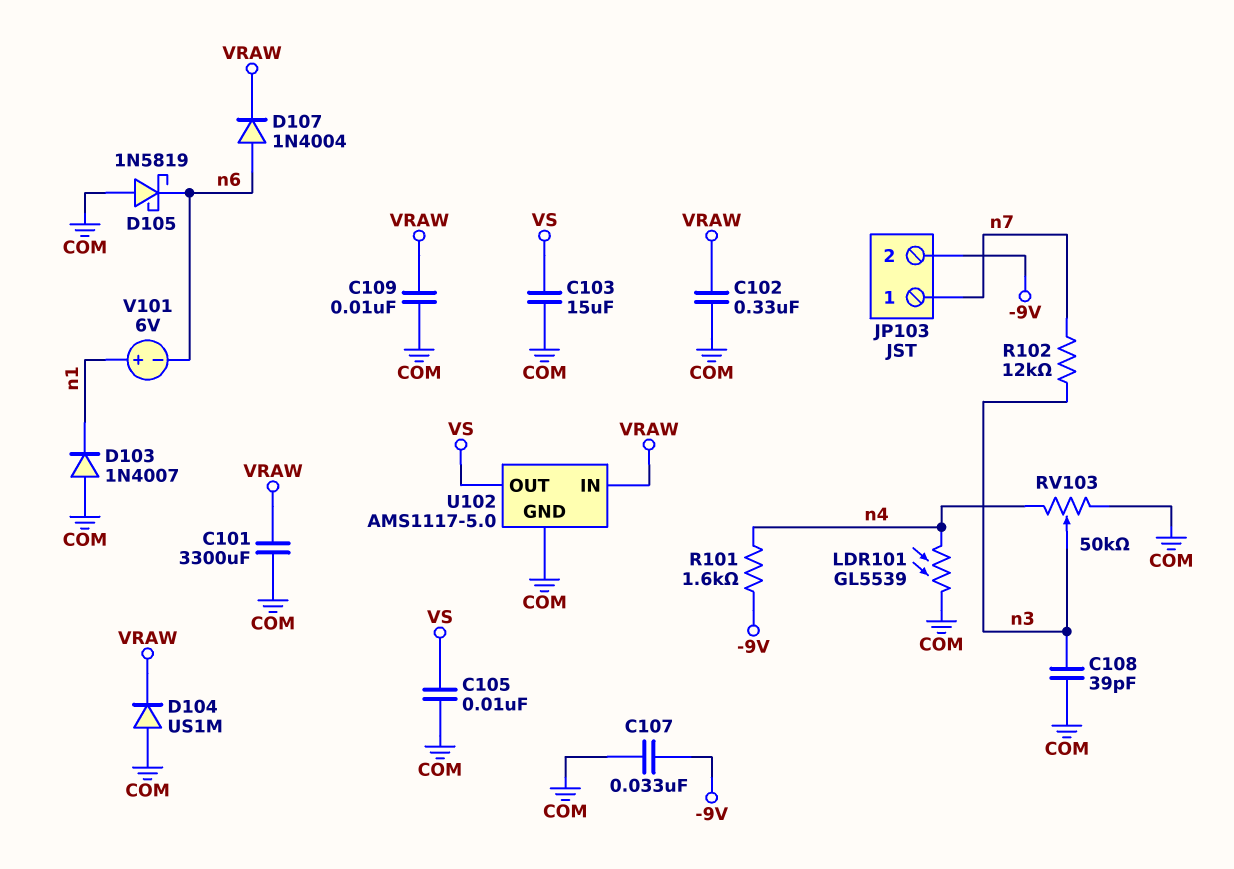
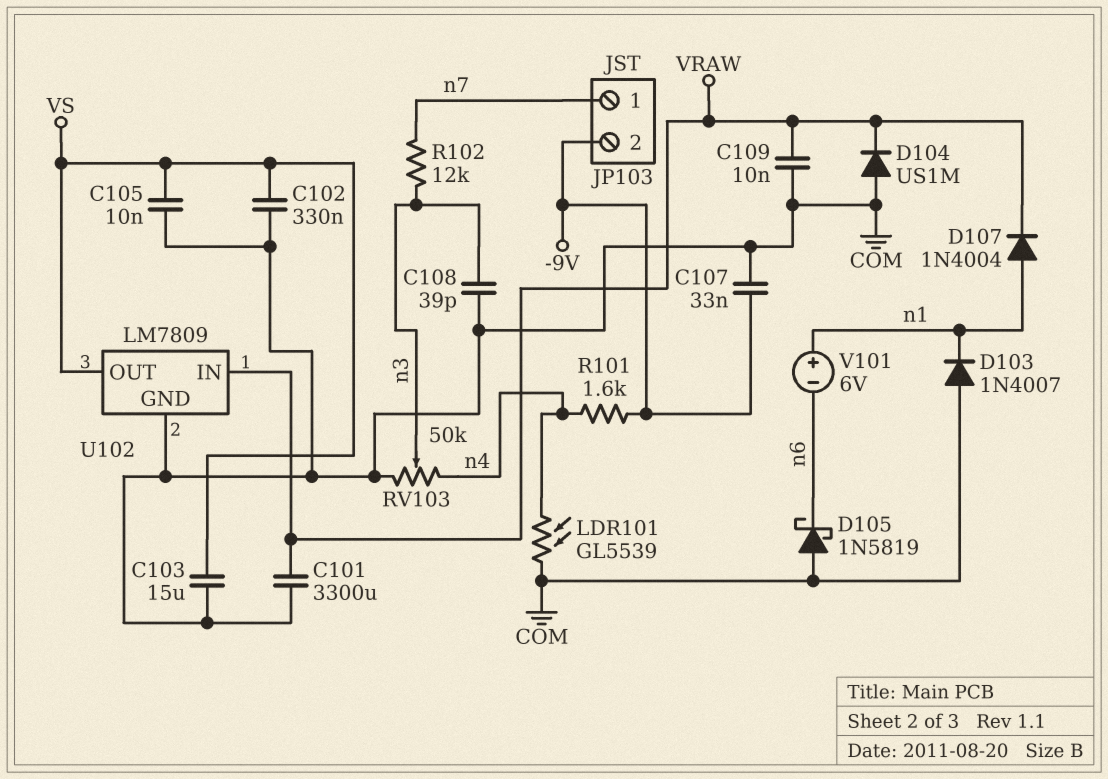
C102: 330nF (COM, VRAW) -> 330nF (COM, VS)
D107: diode 1N4004 (A n6, K VRAW) -> diode 1N4004 (A n1, K VRAW)
U102: AMS1117-5.0 -> LM7809

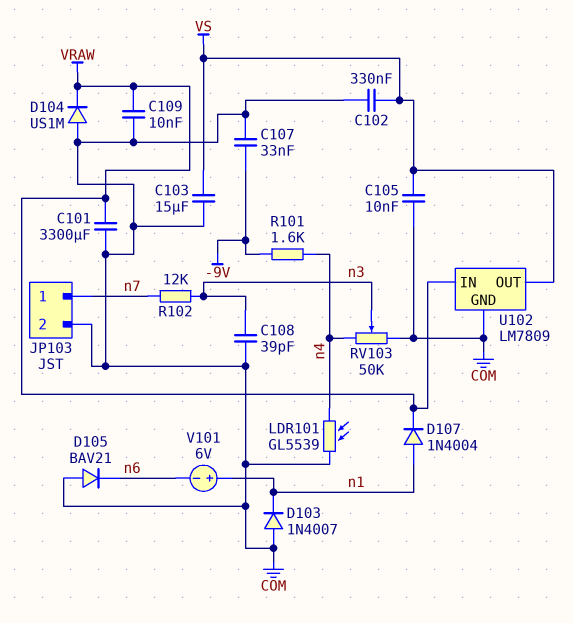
D105: schottky 1N5819 (A COM, K n6) -> diode BAV21 (A COM, K n6)
JP103 pin 2: -9V -> COM

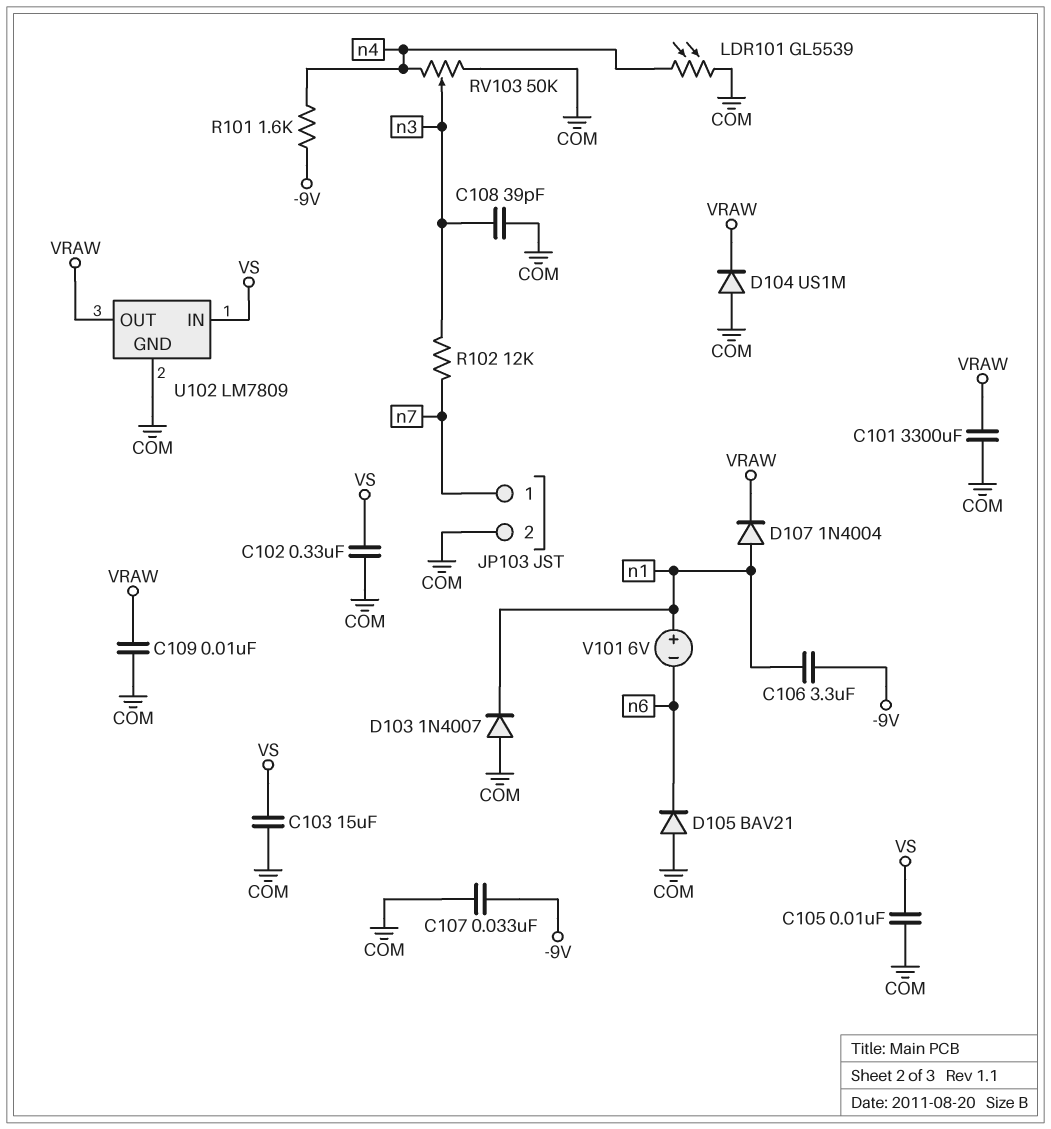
C106: none -> 3.3uF (-9V, n1)
U102 pin IN: VRAW -> VS
U102 pin OUT: VS -> VRAW

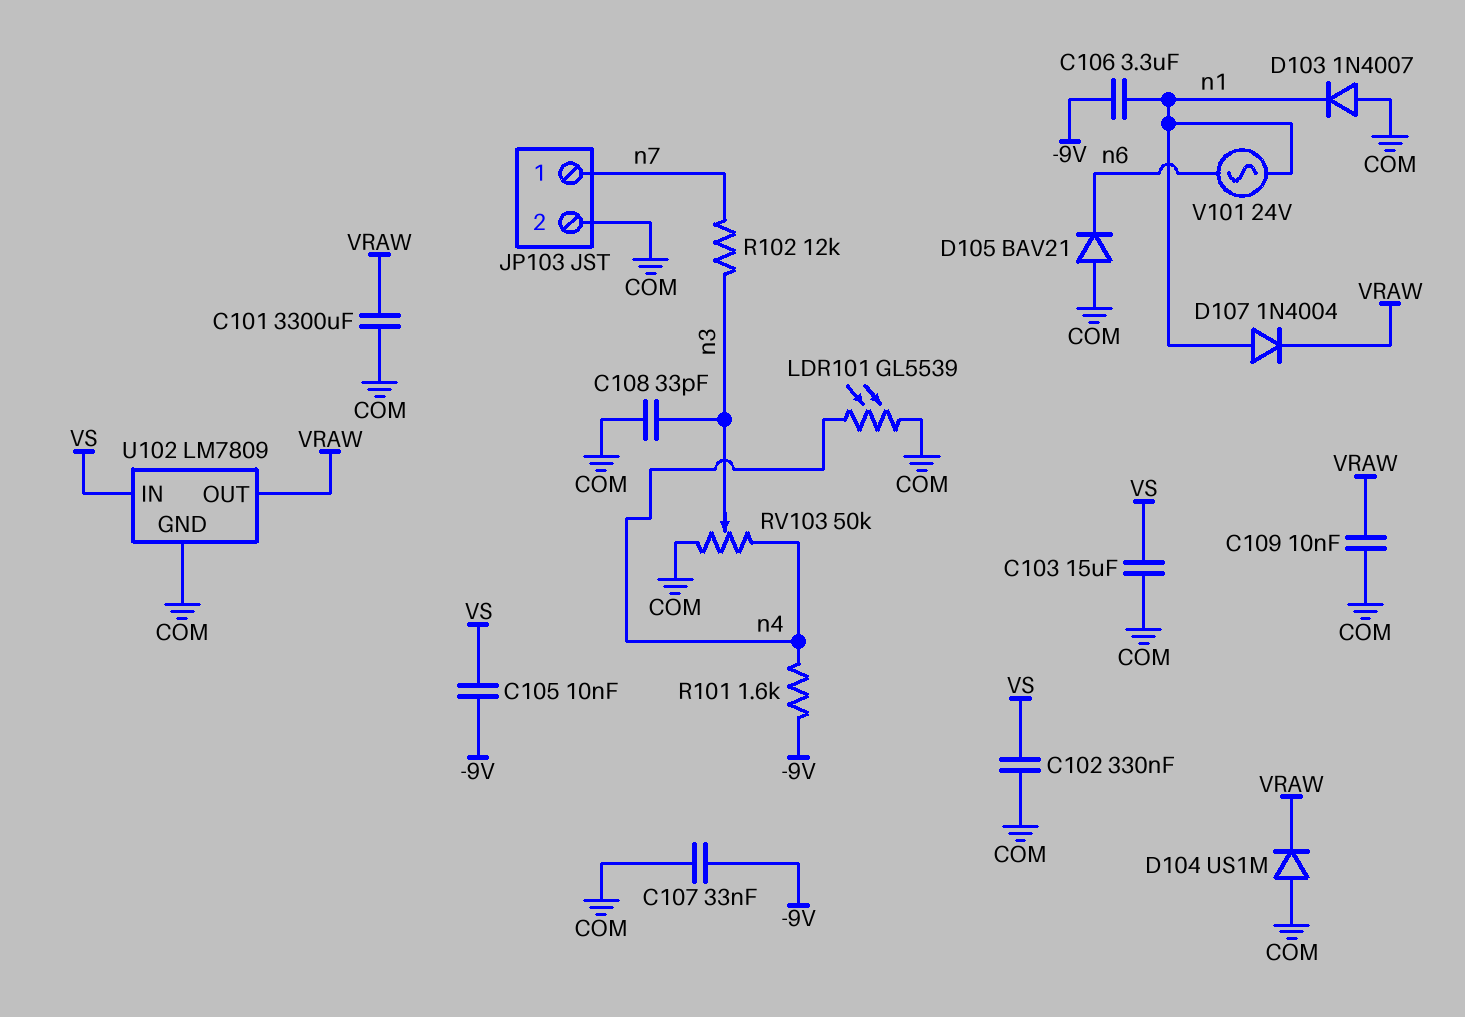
C105: 10nF (COM, VS) -> 10nF (-9V, VS)
C108: 39pF (COM, n3) -> 33pF (COM, n3)
V101: 6V (plus n1, minus n6) -> AC 24V (n1, n6)

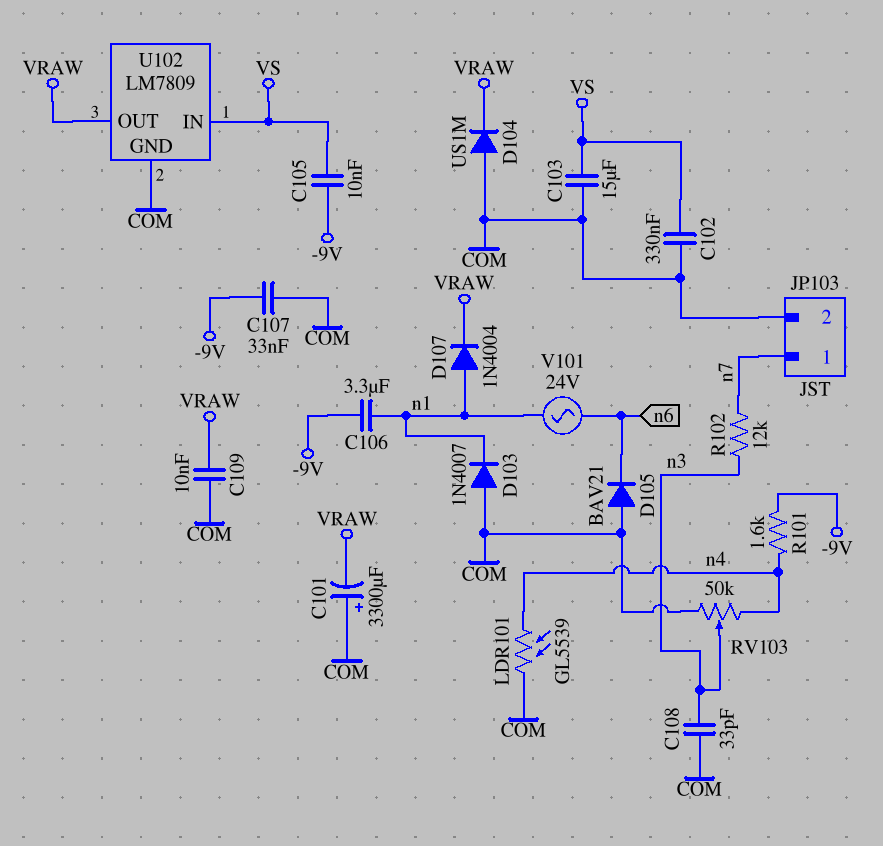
C101: 3300uF (COM, VRAW) -> 3300uF (plus COM, minus VRAW)

